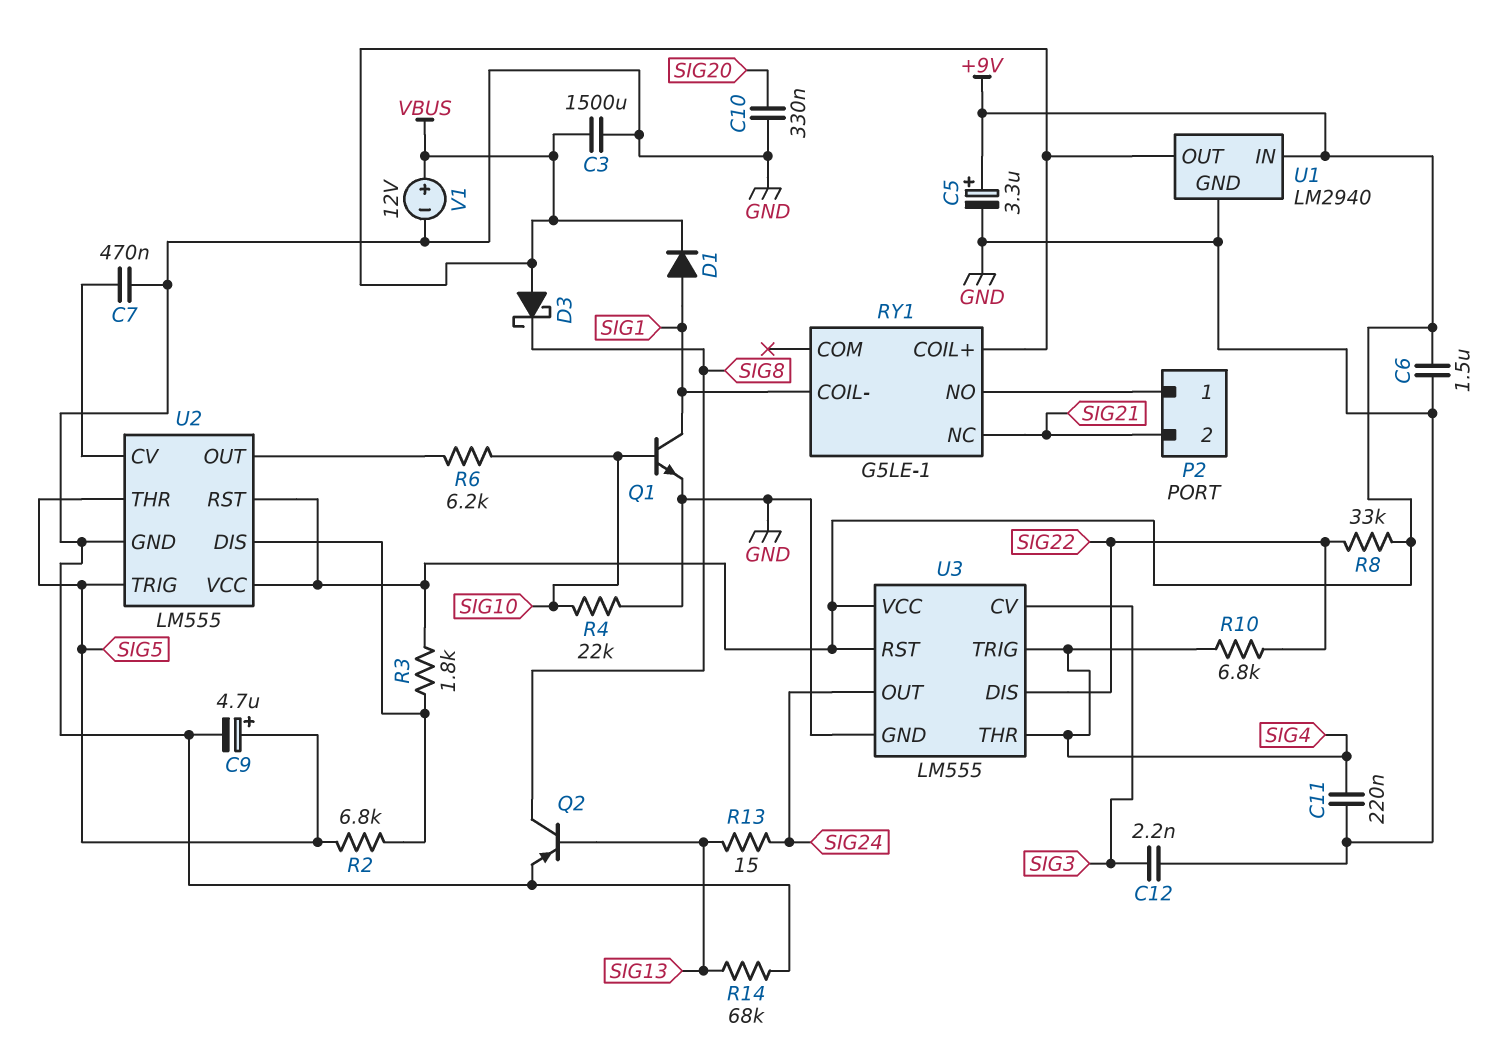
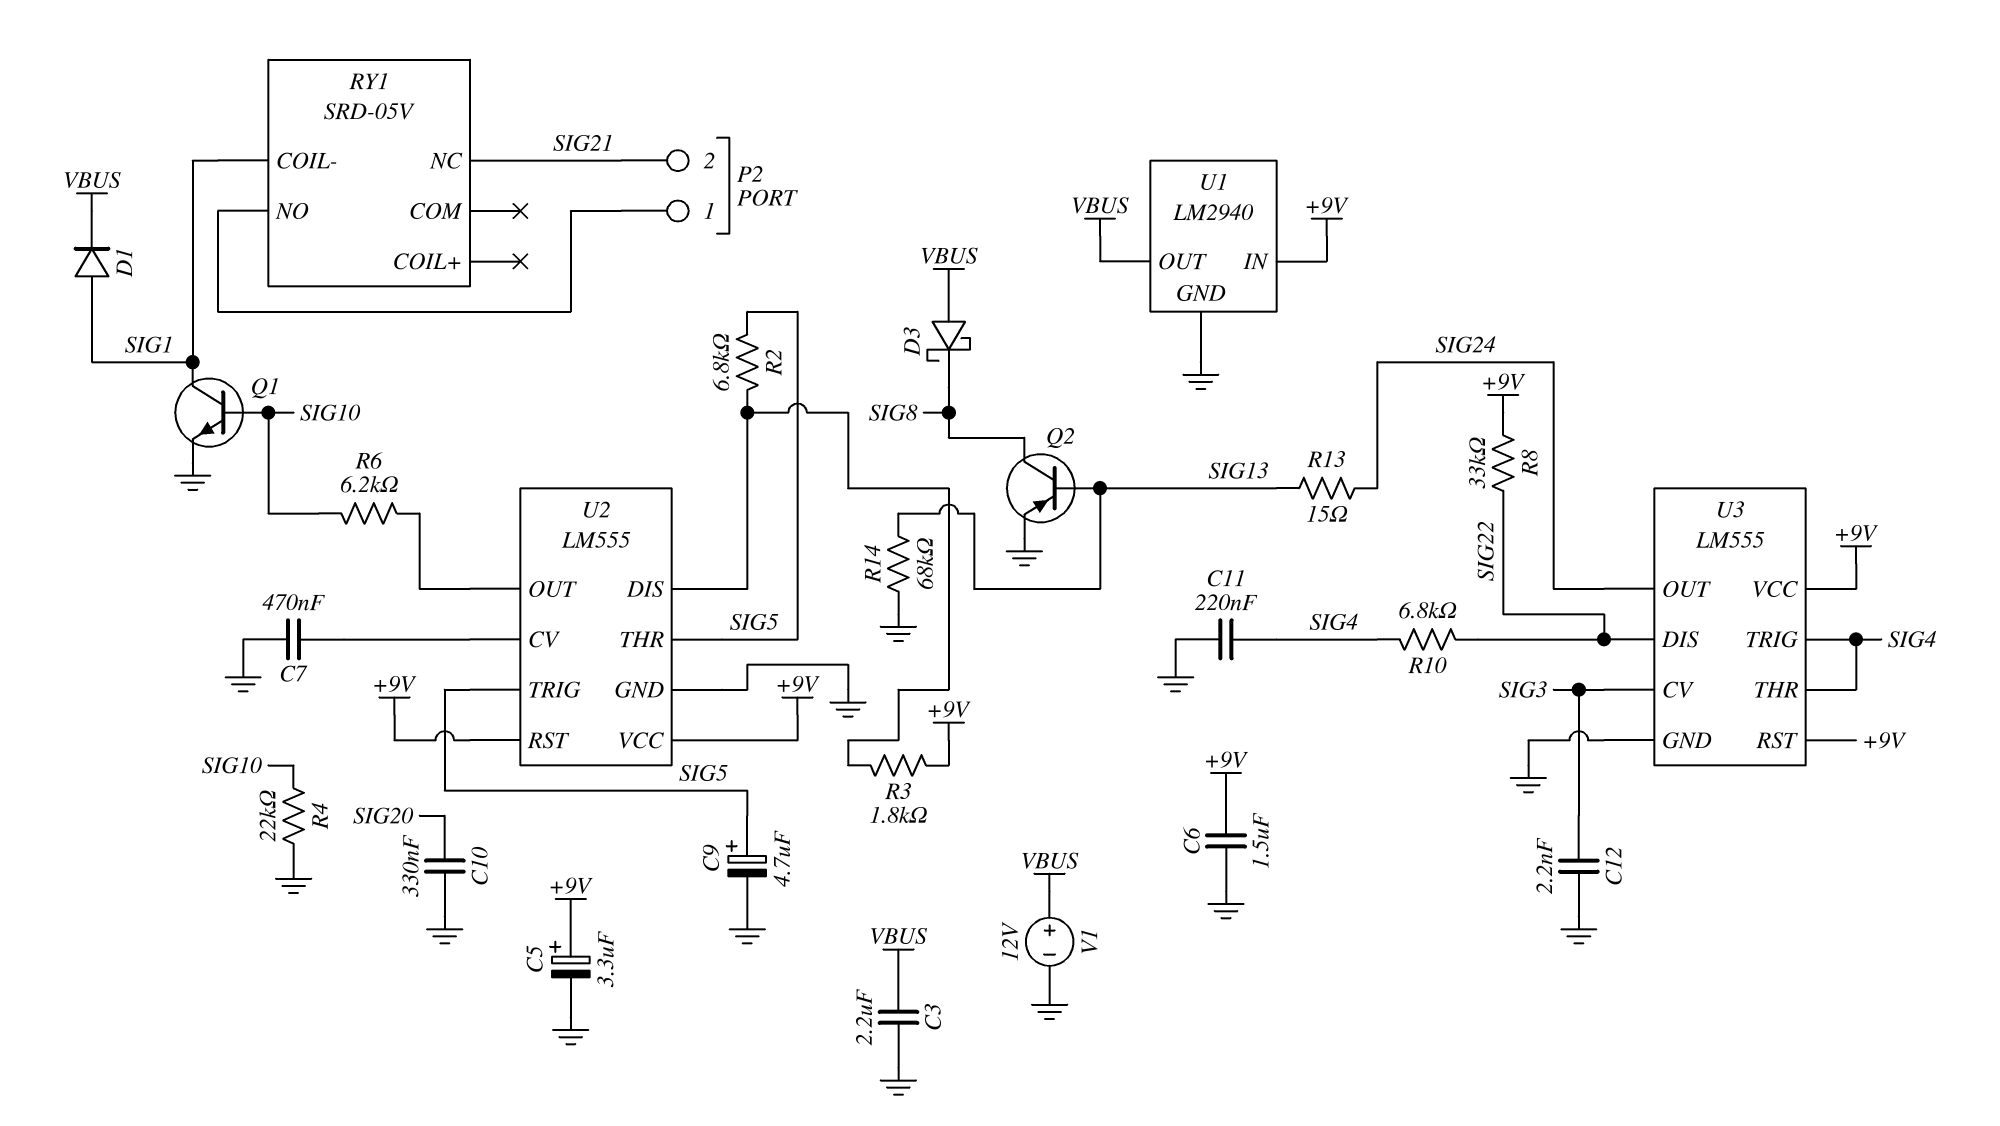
C3: 1500uF (GND, VBUS) -> 2.2uF (GND, VBUS)
RY1: G5LE-1 -> SRD-05V
RY1 pin COIL+: VBUS -> none

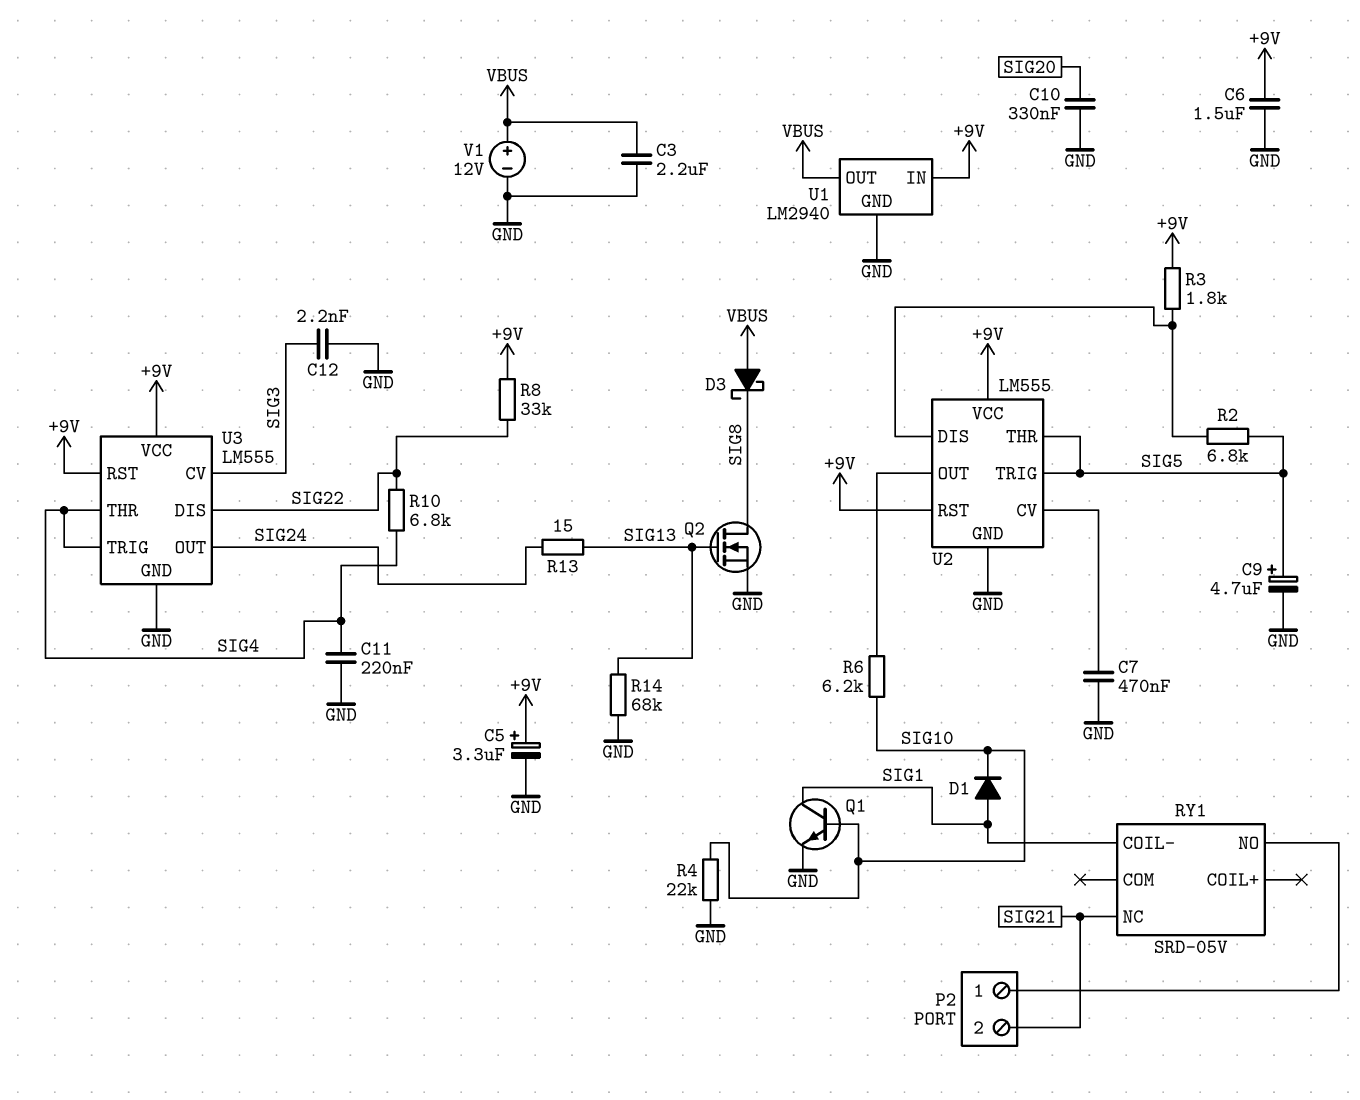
D1: diode (A SIG1, K VBUS) -> diode (A SIG1, K SIG10)
Q2: PNP (B SIG13, C SIG8, E GND) -> NMOS (G SIG13, D SIG8, S GND)

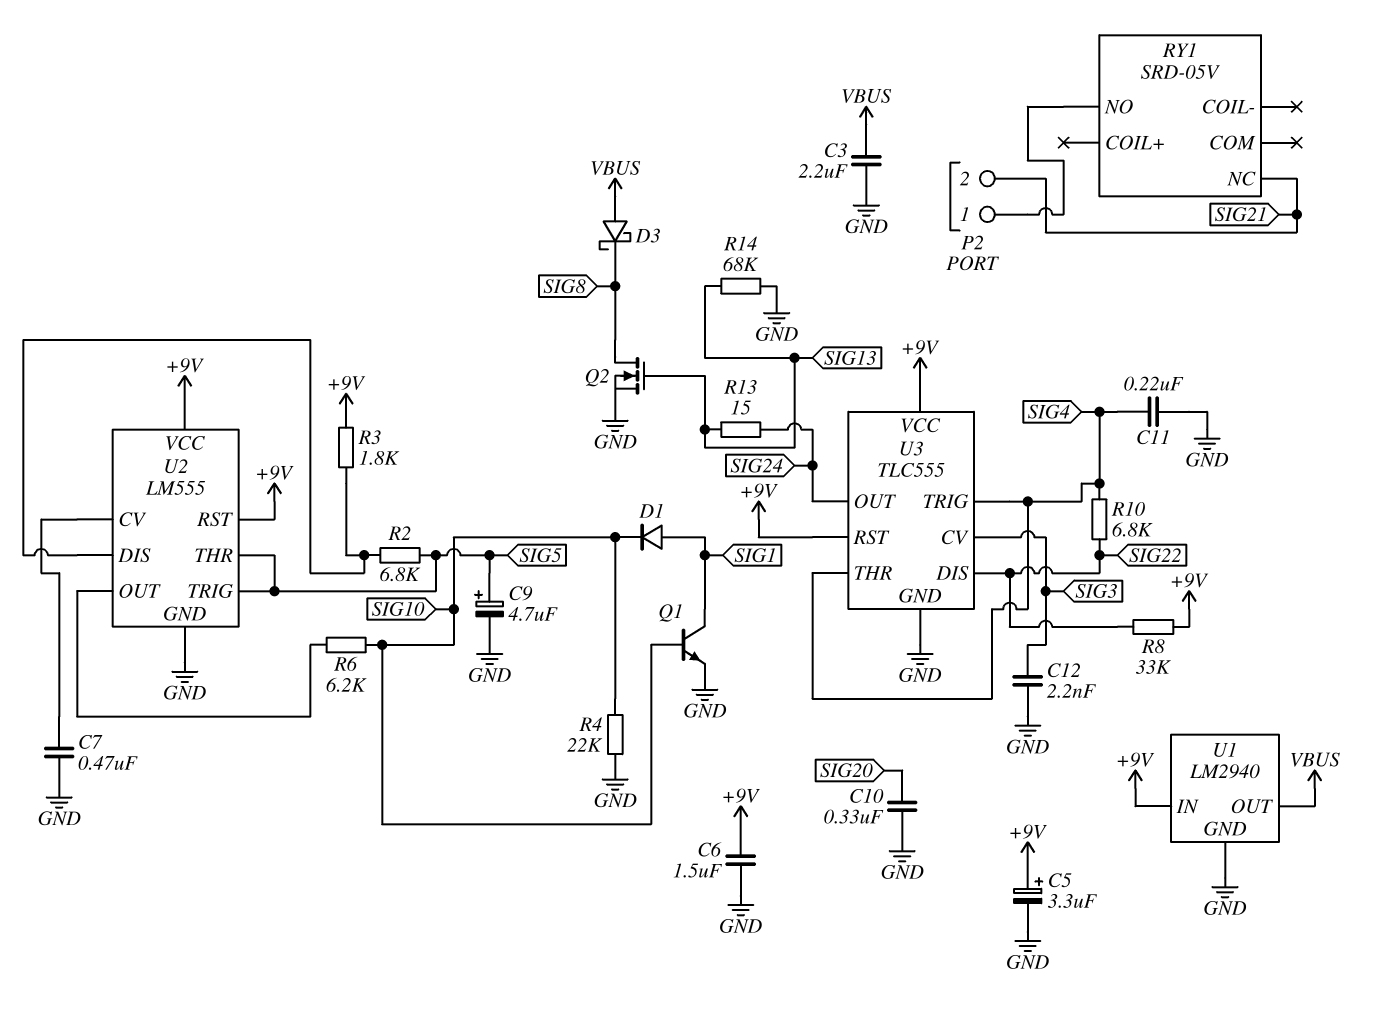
RY1 pin COIL-: SIG1 -> none
U3: LM555 -> TLC555
V1: 12V (plus VBUS, minus GND) -> none

